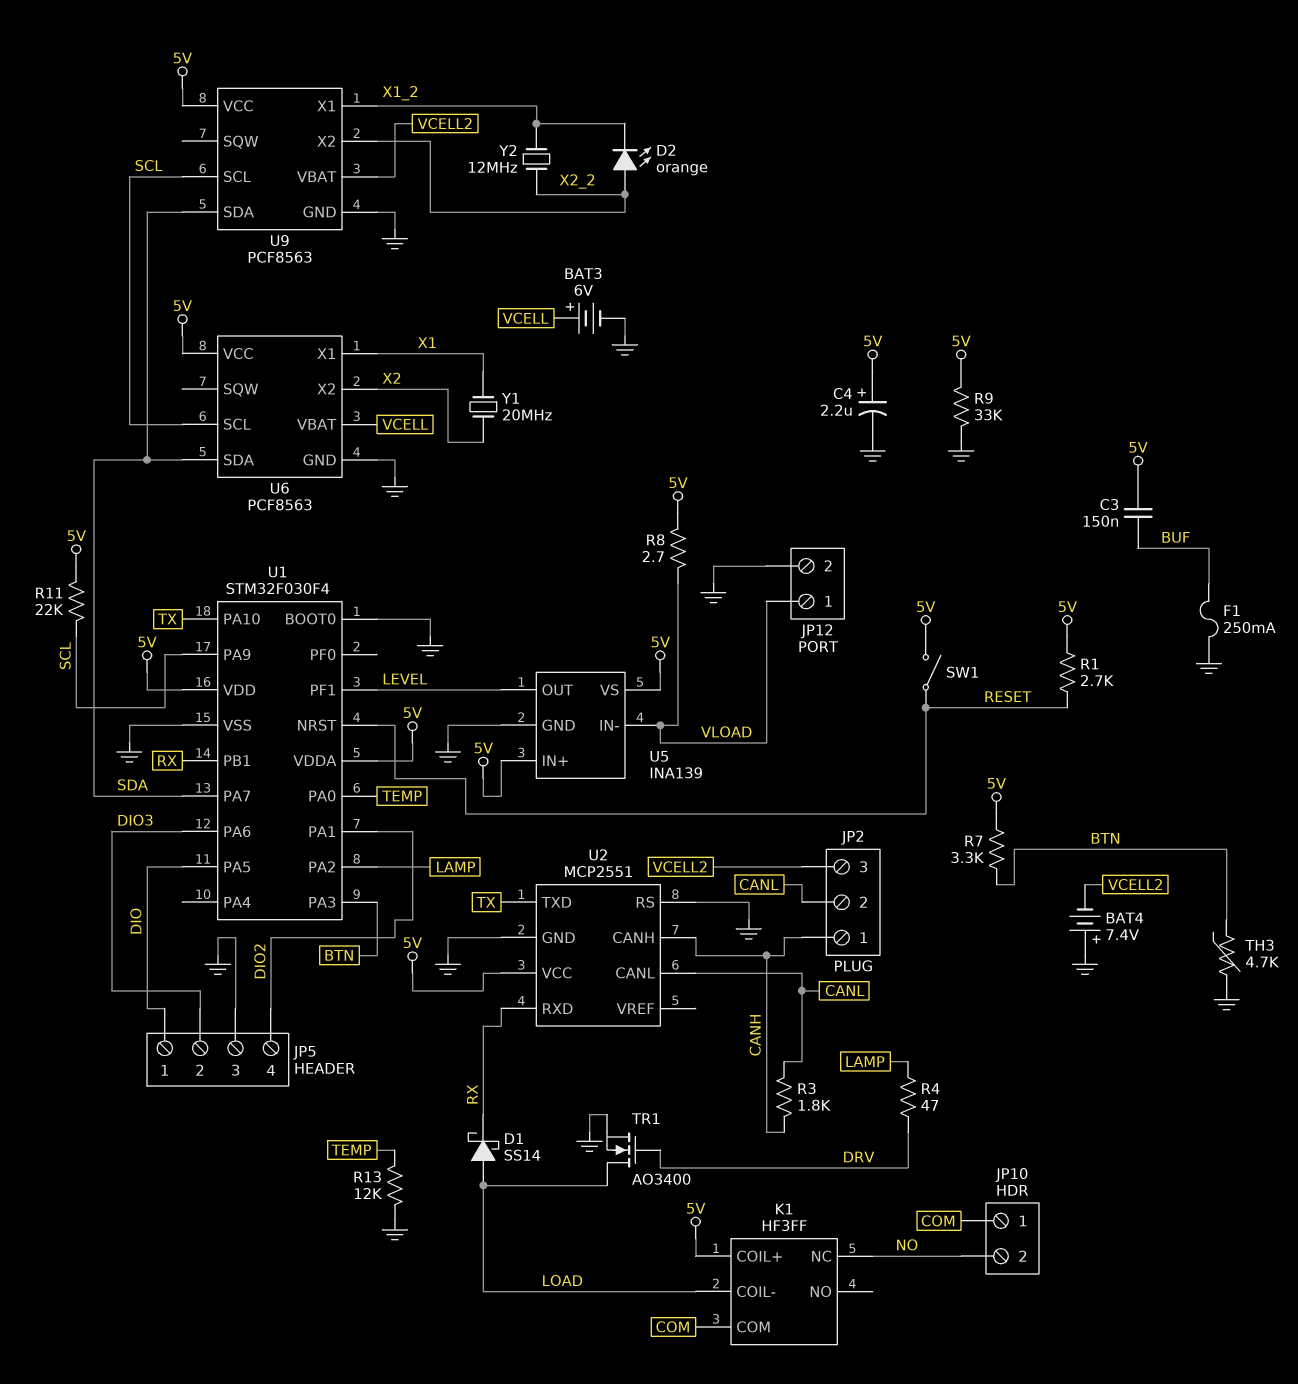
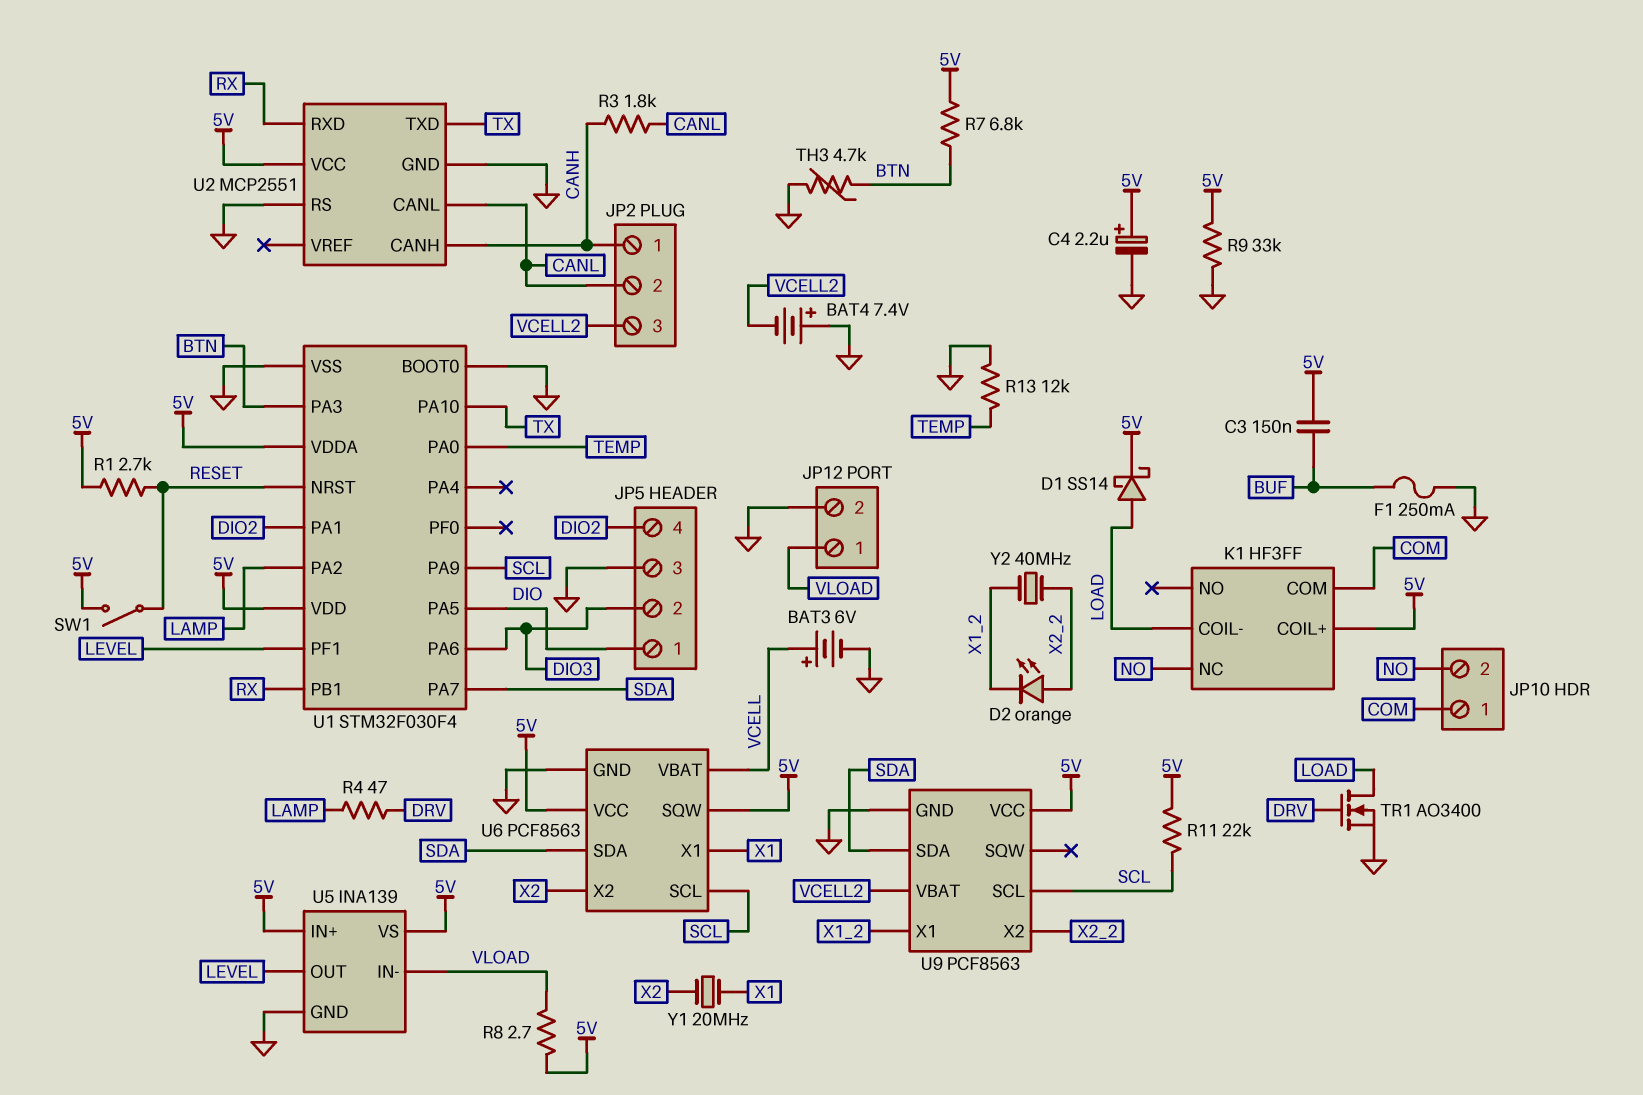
D1: schottky SS14 (A LOAD, K RX) -> schottky SS14 (A LOAD, K 5V)
R7: 3.3k (5V, BTN) -> 6.8k (5V, BTN)
U6 pin SQW: none -> 5V
Y2: 12MHz (X1_2, X2_2) -> 40MHz (X1_2, X2_2)

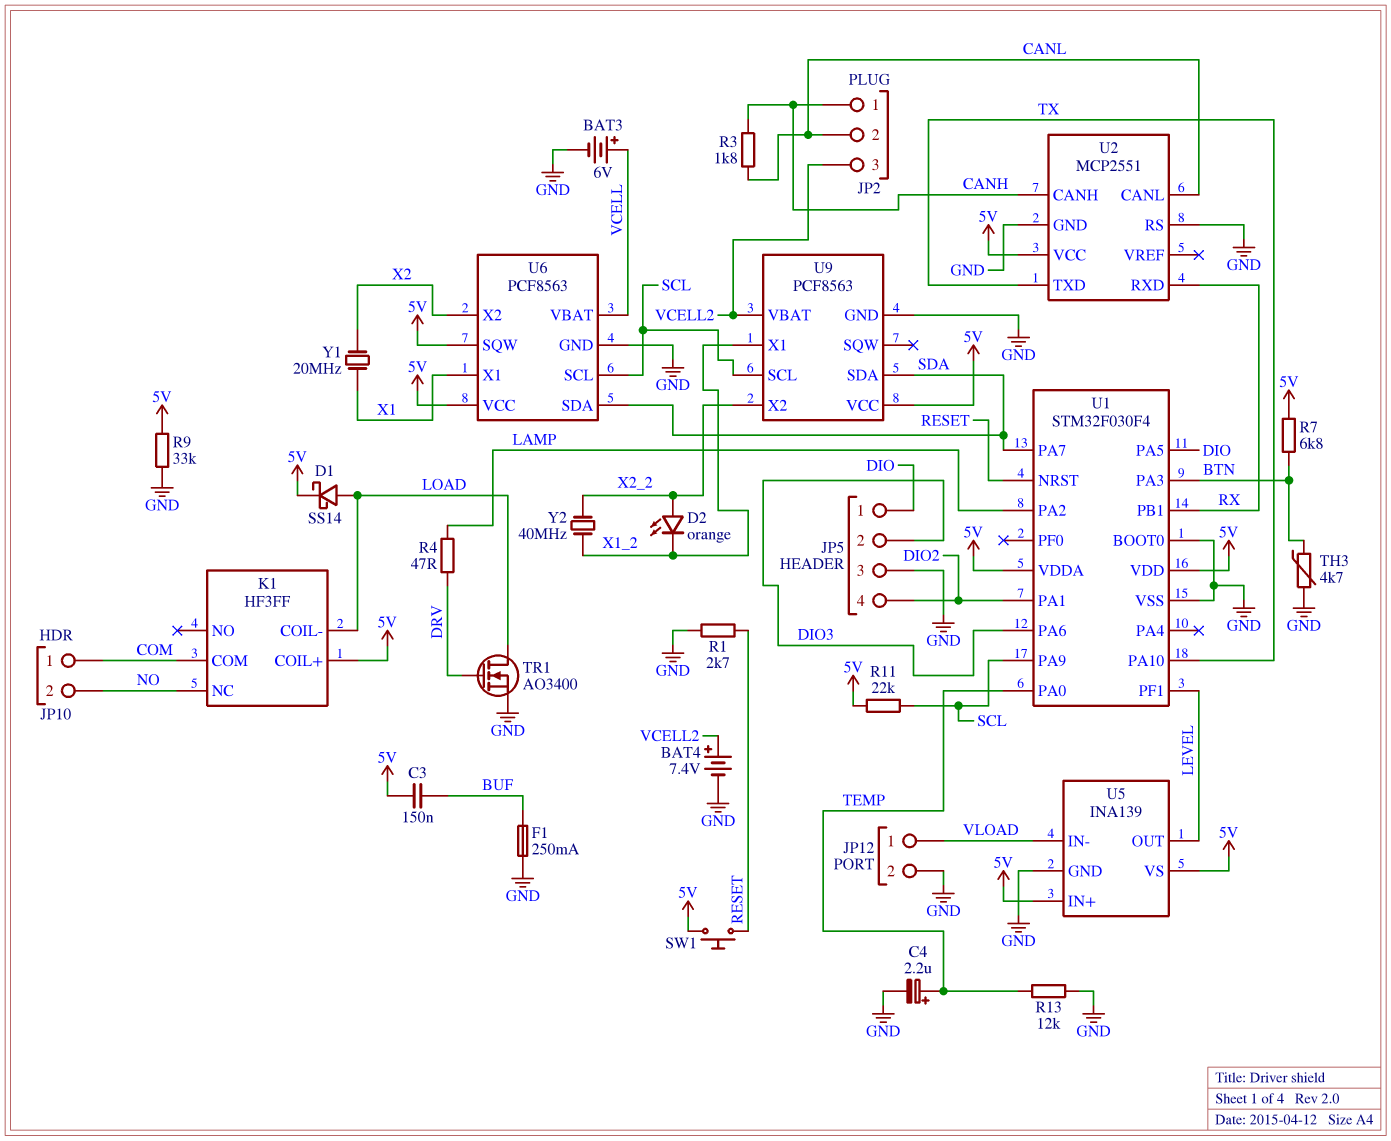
BAT4: 7.4V (plus GND, minus VCELL2) -> 7.4V (plus VCELL2, minus GND)
C4: 2.2uF (plus 5V, minus GND) -> 2.2uF (plus TEMP, minus GND)
R1: 2.7k (5V, RESET) -> 2.7k (GND, RESET)
R8: 2.7 (5V, VLOAD) -> none
SW1: switch (5V, RESET) -> button (5V, RESET)

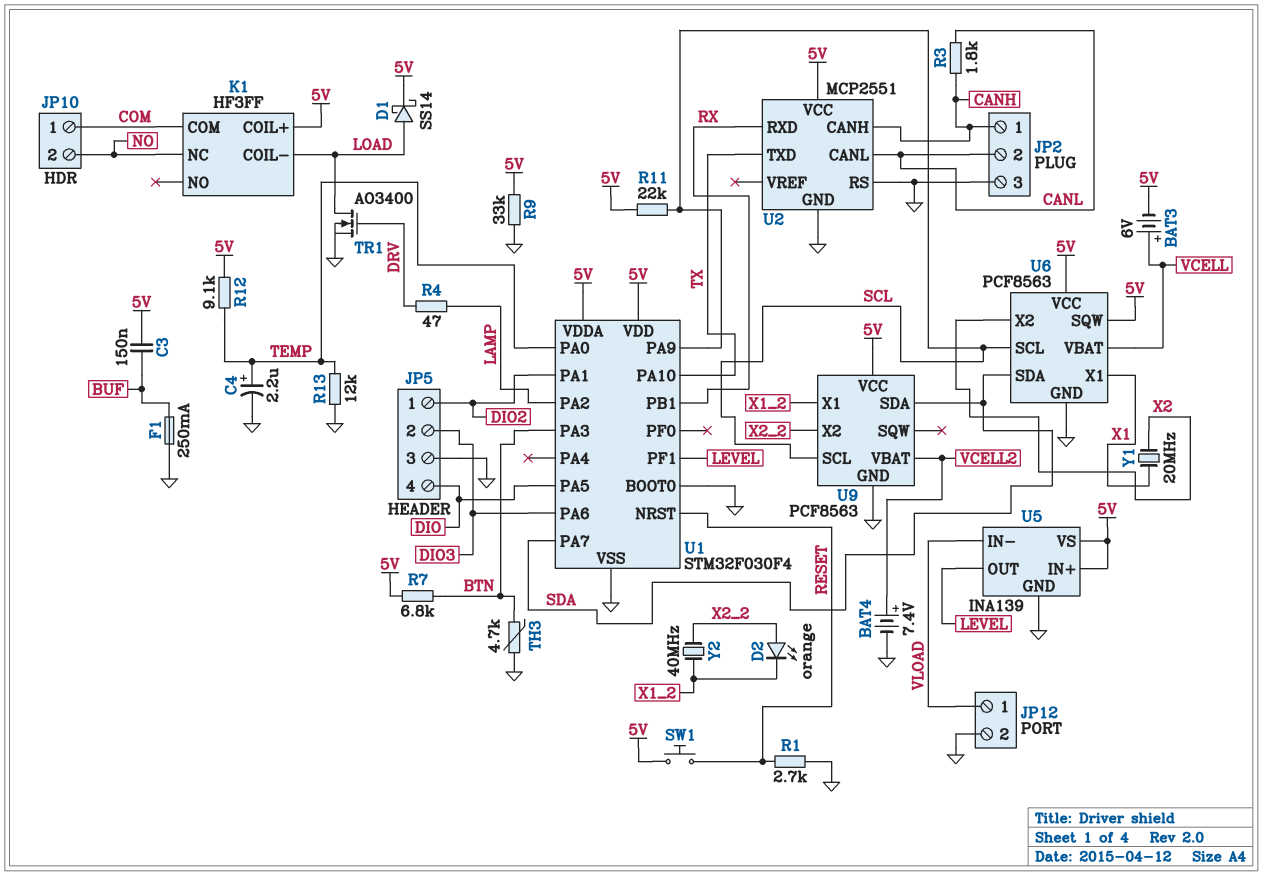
BAT3: 6V (plus VCELL, minus GND) -> 6V (plus VCELL, minus 5V)
JP2 pin 3: VCELL2 -> GND
JP5 pin 1: DIO -> DIO2
JP5 pin 4: DIO2 -> DIO
R12: none -> 9.1k (5V, TEMP)

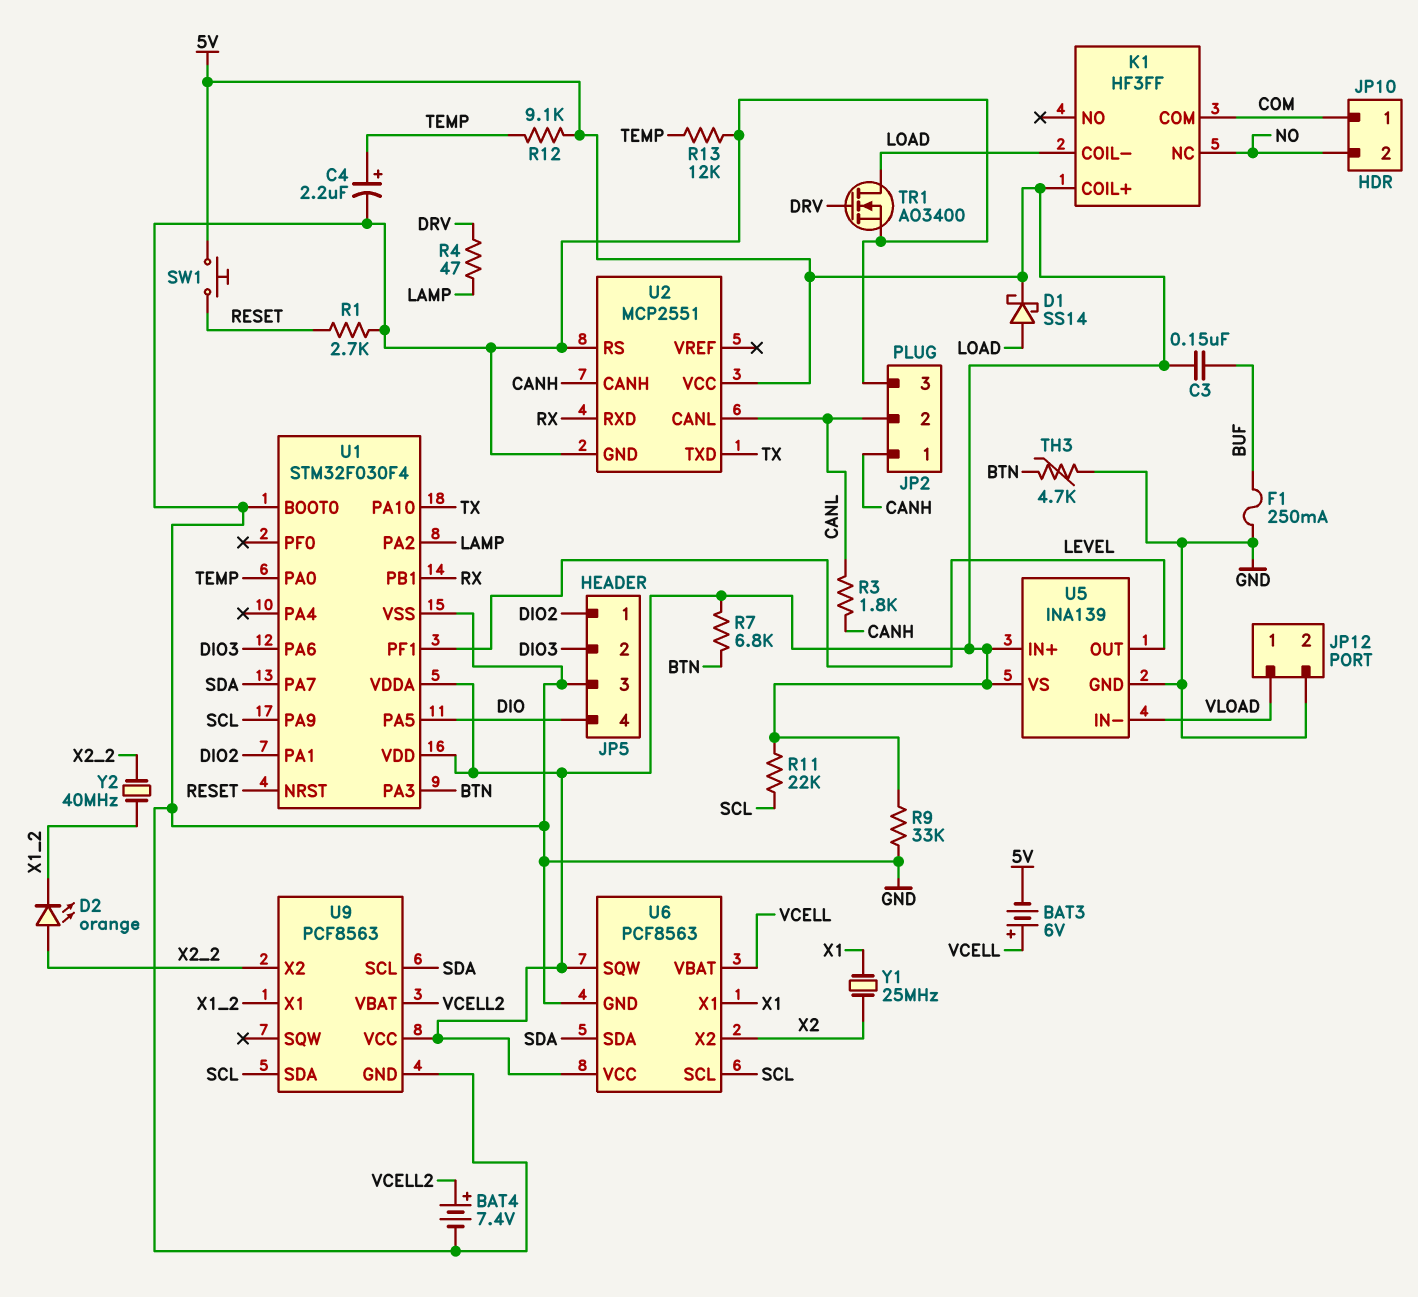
U9 pin SCL: SCL -> SDA
U9 pin SDA: SDA -> SCL
Y1: 20MHz (X1, X2) -> 25MHz (X1, X2)

